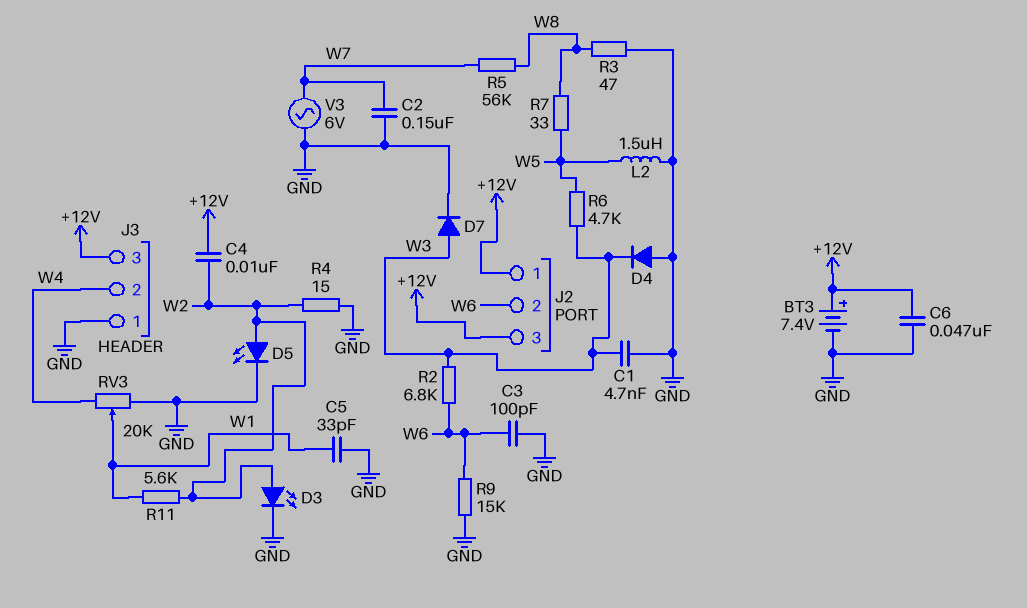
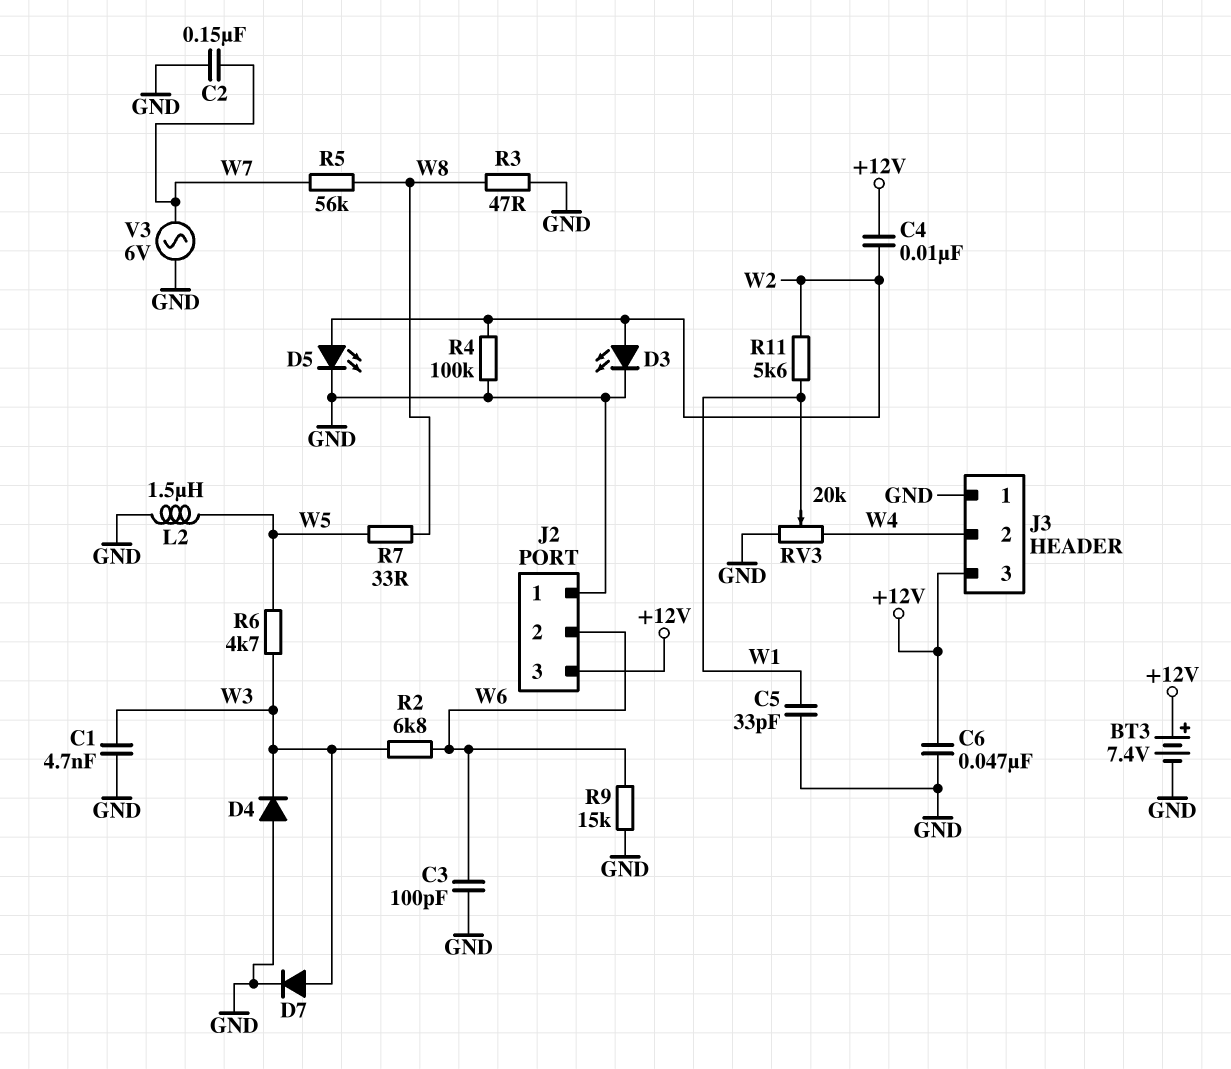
J2 pin 1: +12V -> GND
R4: 15 (GND, W2) -> 100k (GND, W2)

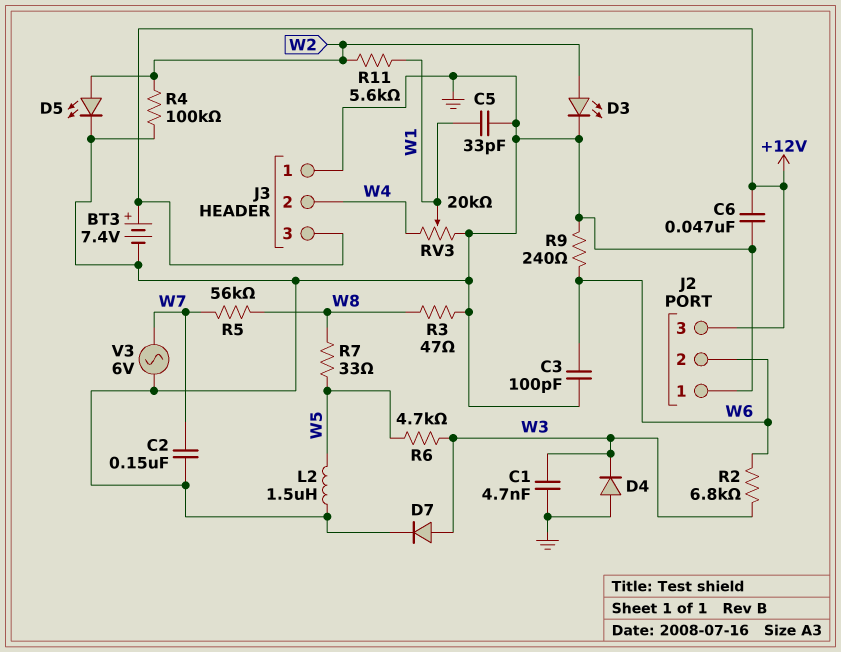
C4: 10nF (+12V, W2) -> none
R9: 15k (GND, W6) -> 240 (GND, W6)

